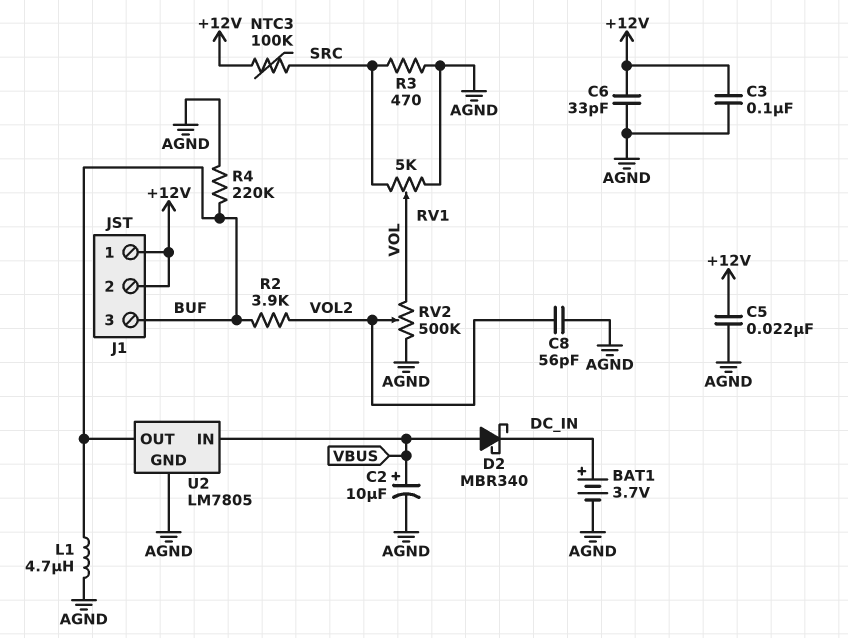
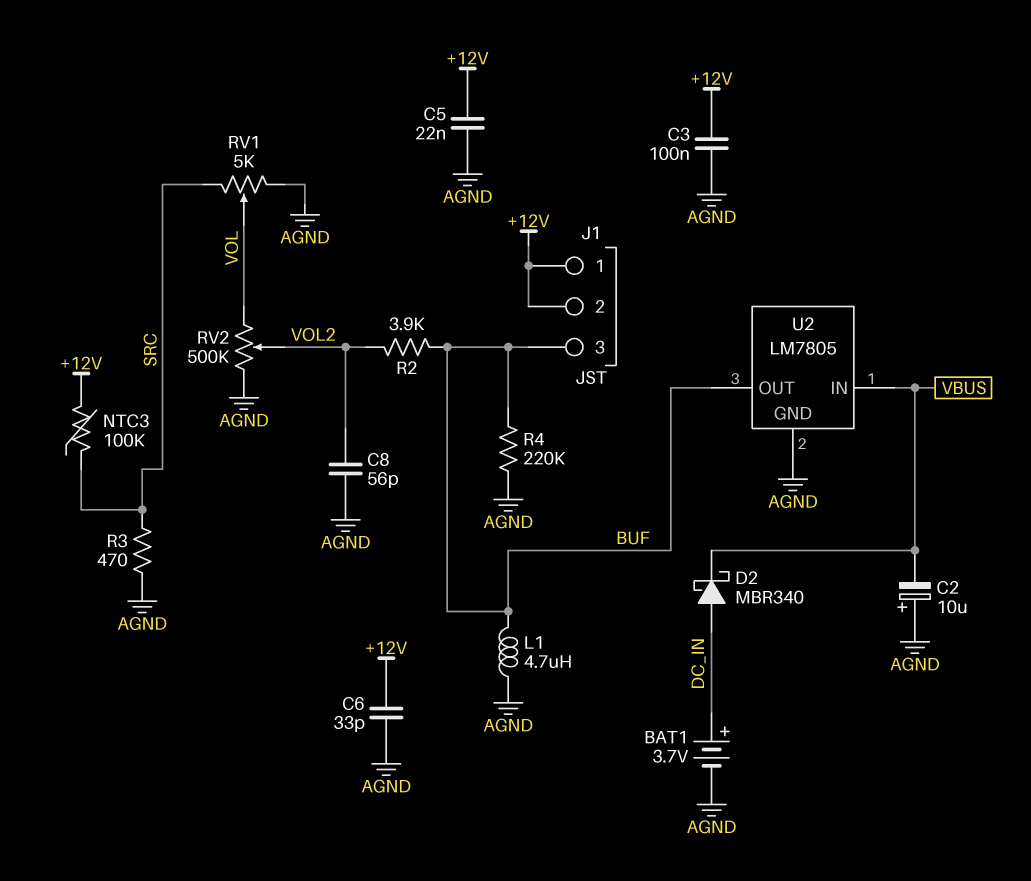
C2: 10uF (plus VBUS, minus AGND) -> 10uF (plus AGND, minus VBUS)
D2: schottky MBR340 (A VBUS, K DC_IN) -> schottky MBR340 (A DC_IN, K VBUS)

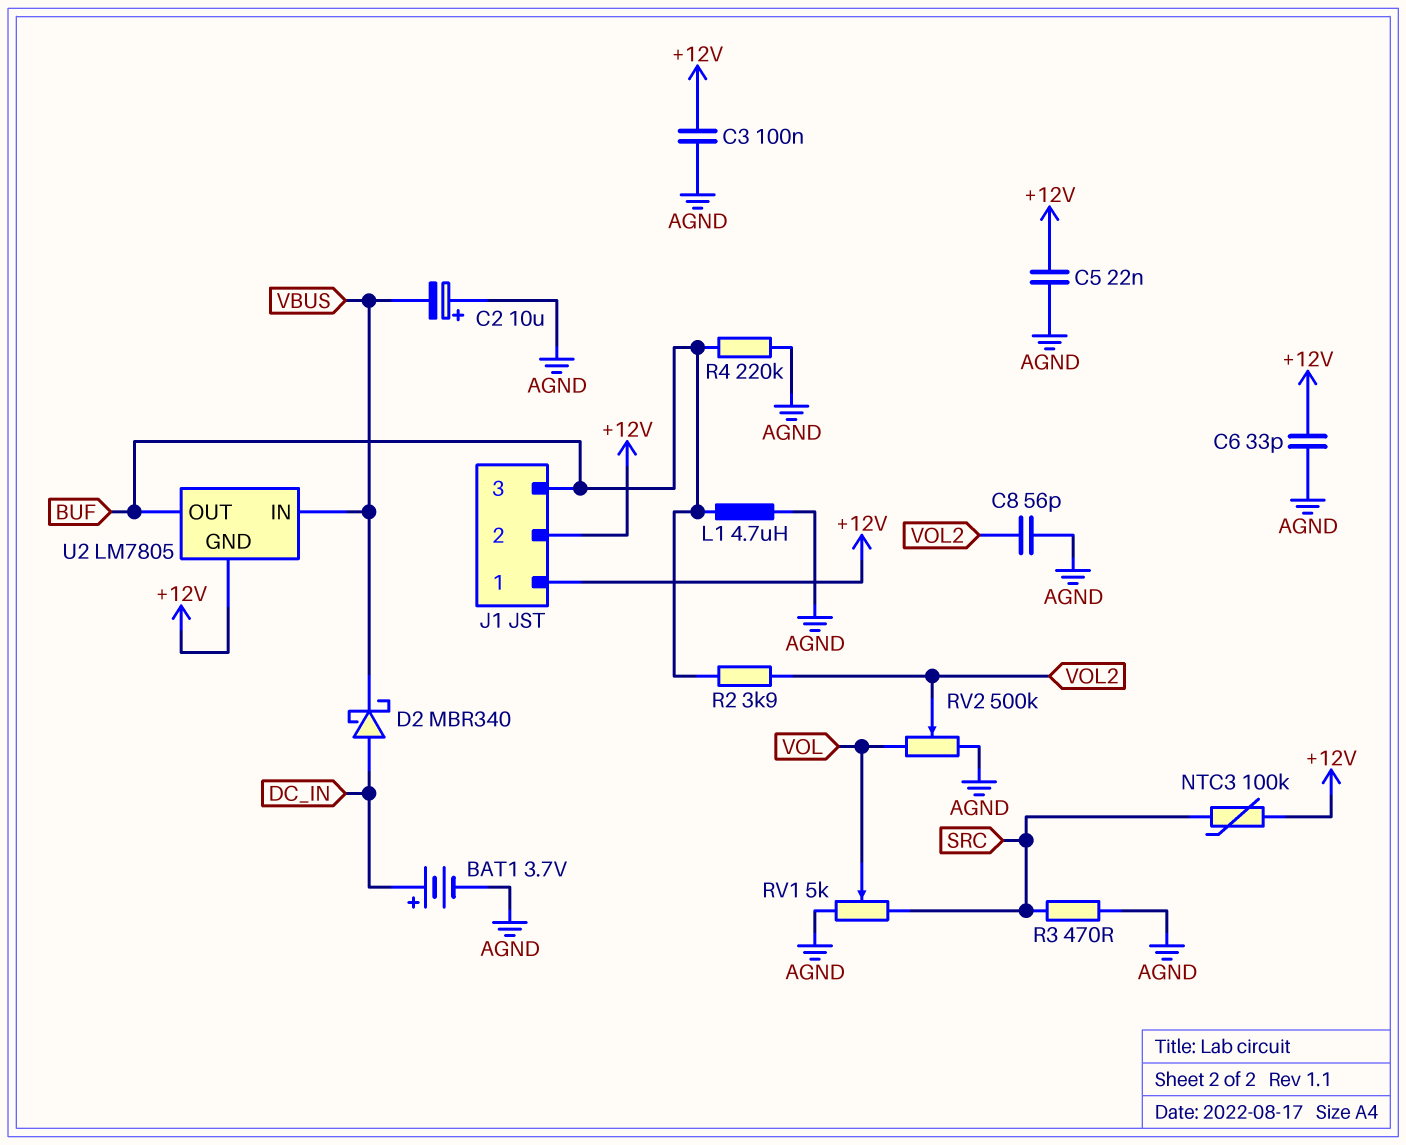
U2 pin GND: AGND -> +12V

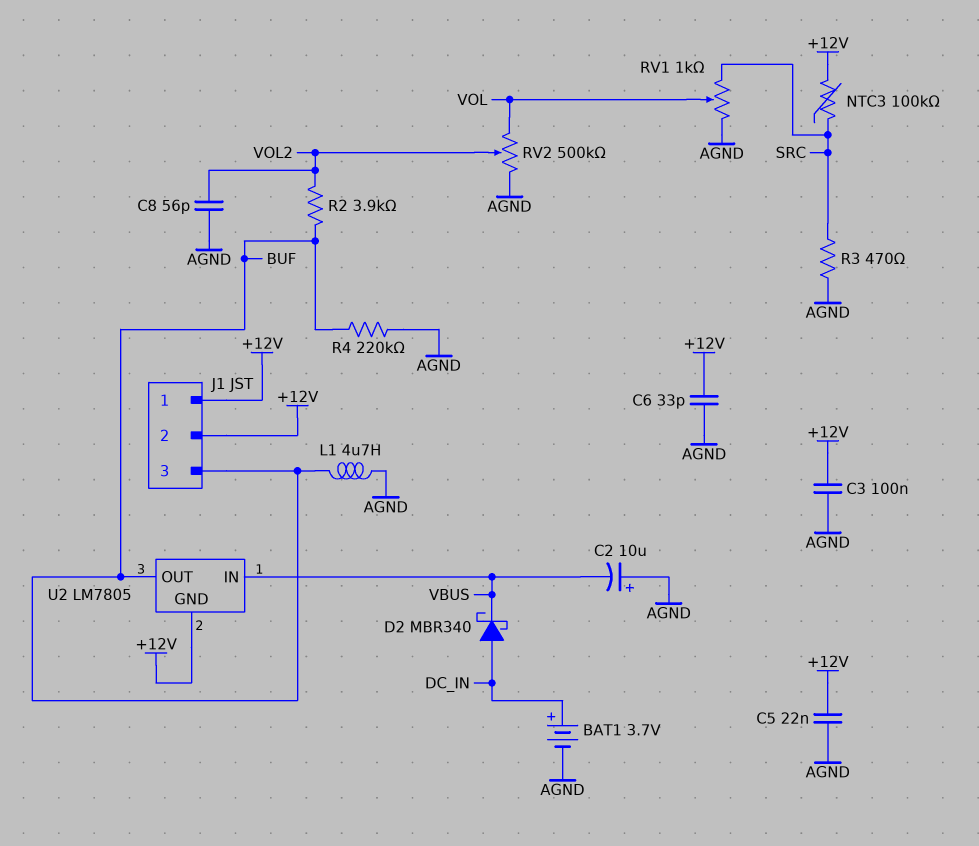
RV1: 5k (AGND, SRC, wiper VOL) -> 1k (AGND, SRC, wiper VOL)

